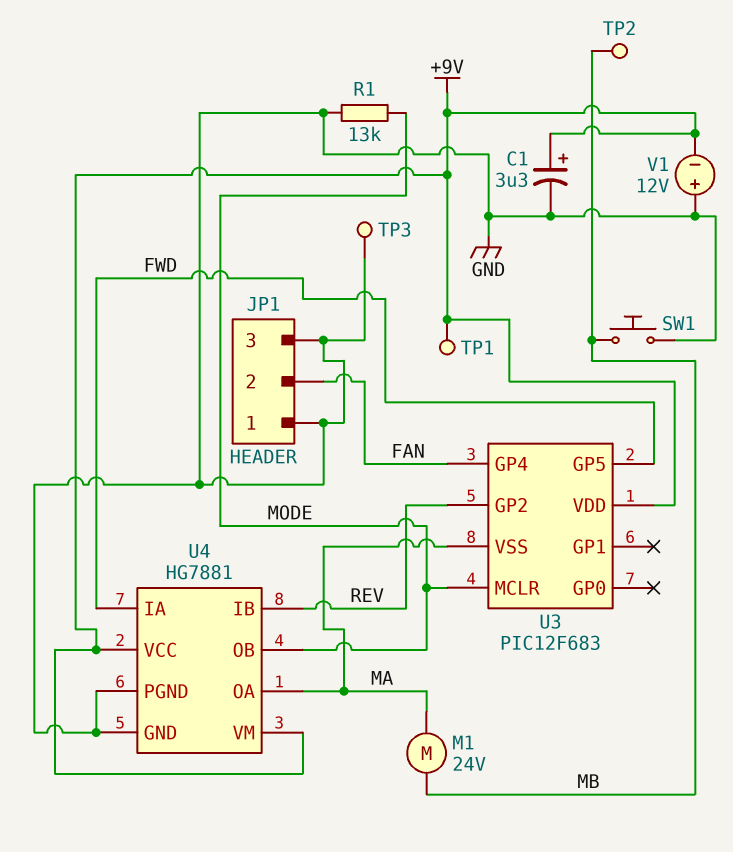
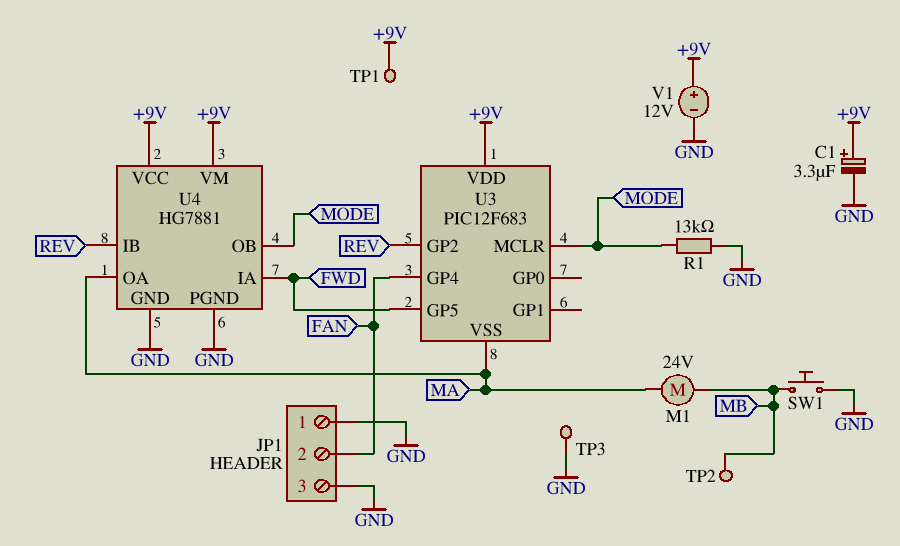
V1: 12V (plus GND, minus +9V) -> 12V (plus +9V, minus GND)

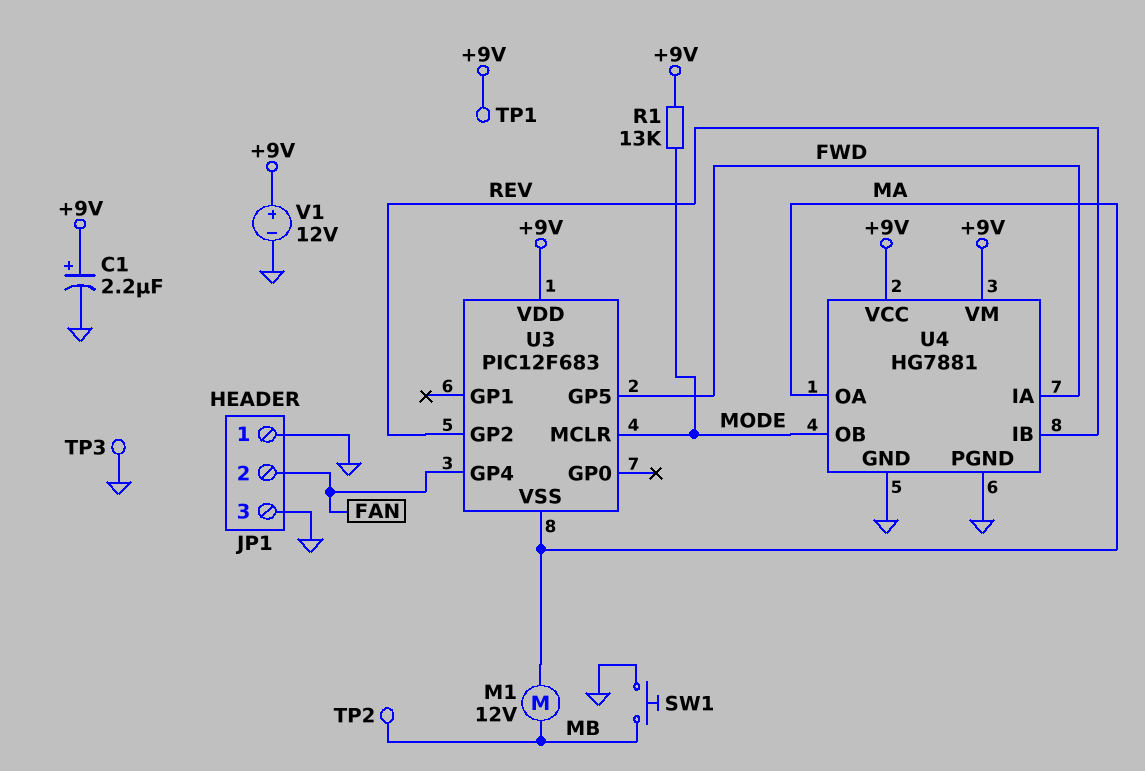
C1: 3.3uF (plus +9V, minus GND) -> 2.2uF (plus +9V, minus GND)
M1: motor 24V (MA, MB) -> motor 12V (MA, MB)
R1: 13k (GND, MODE) -> 13k (+9V, MODE)

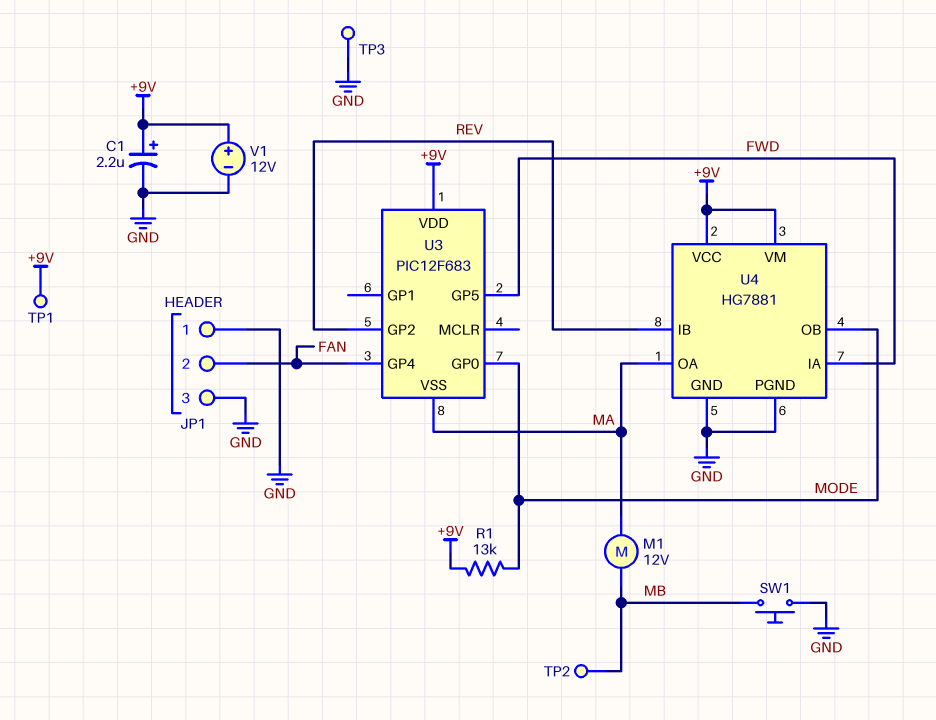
U3 pin GP0: none -> MODE
U3 pin MCLR: MODE -> none

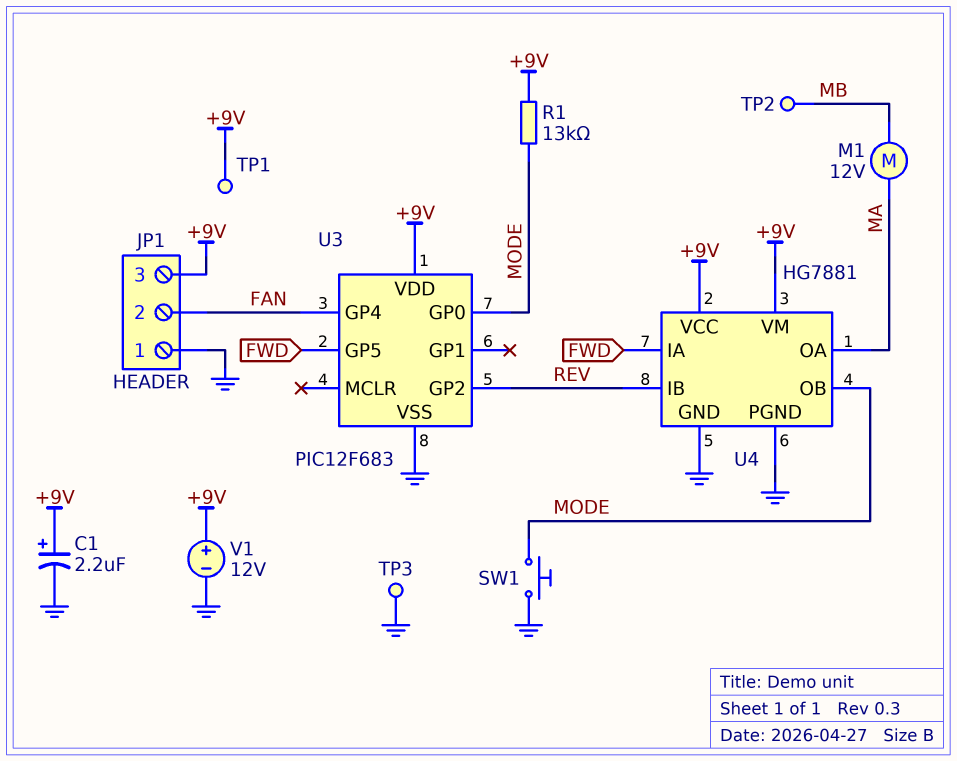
JP1 pin 3: GND -> +9V
SW1: button (GND, MB) -> button (GND, MODE)
U3 pin VSS: MA -> GND

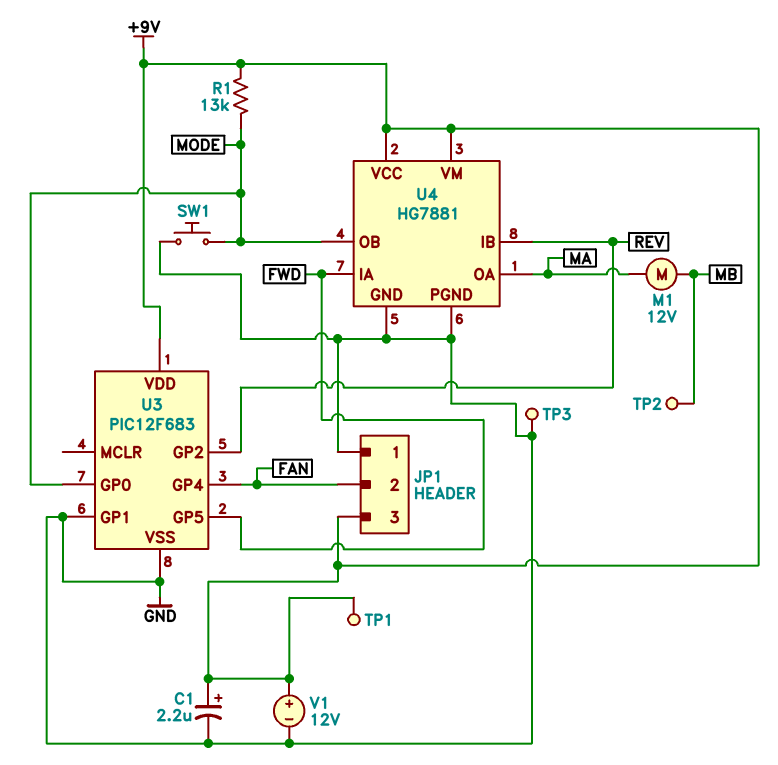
U3 pin GP1: none -> GND

